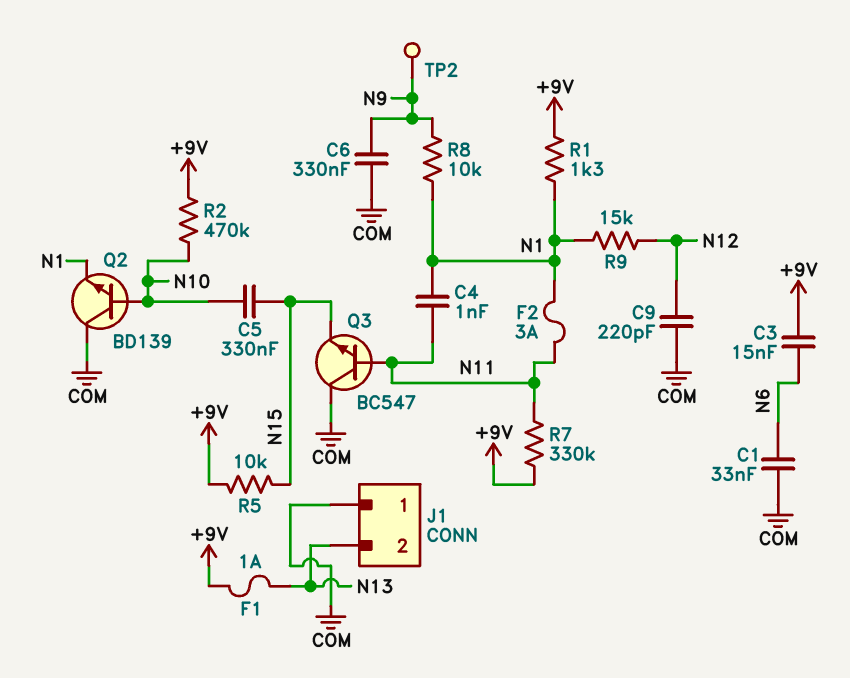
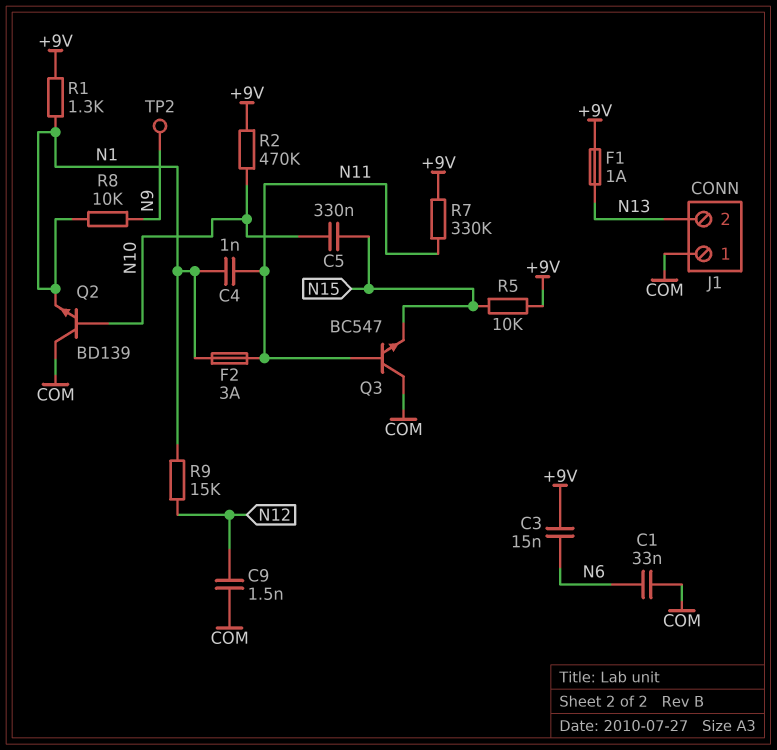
C6: 330nF (COM, N9) -> none
C9: 220pF (COM, N12) -> 1.5nF (COM, N12)

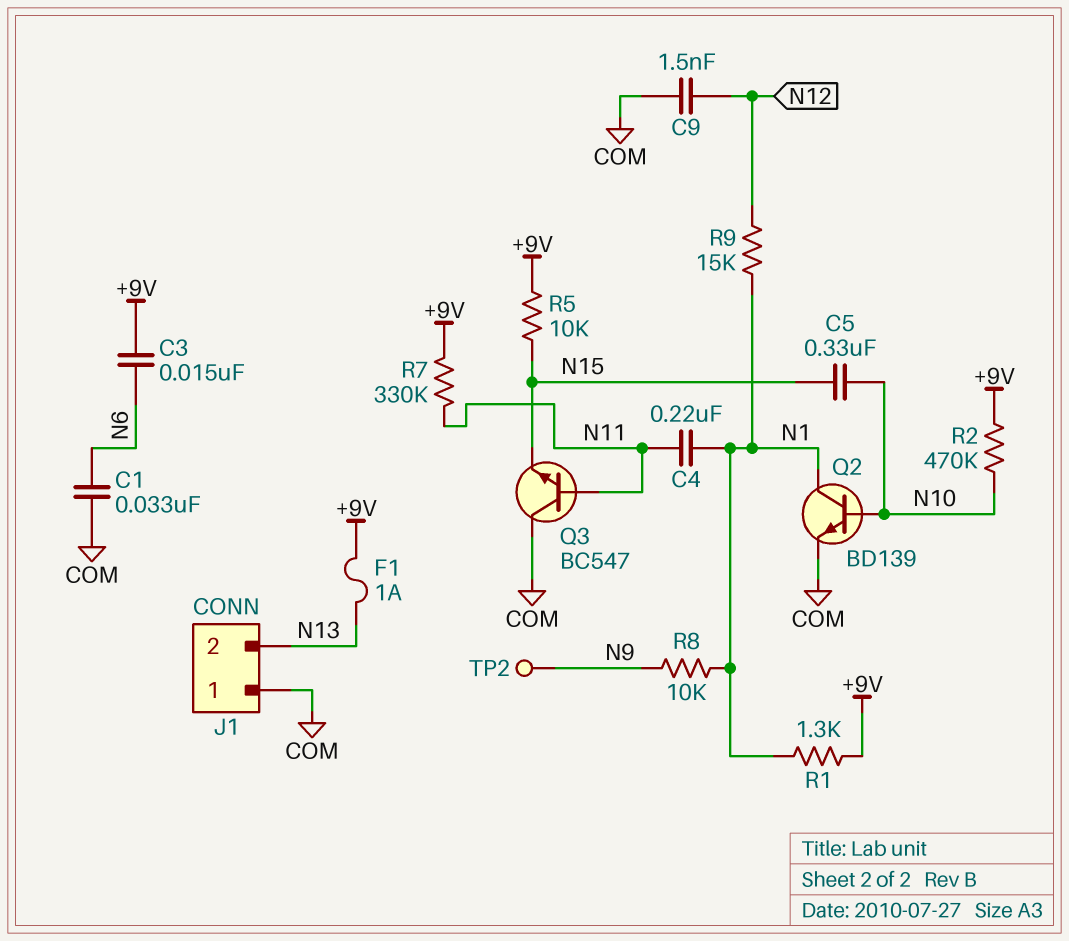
C4: 1nF (N1, N11) -> 220nF (N1, N11)
F2: 3A (N1, N11) -> none
Q2: NPN BD139 (B N10, C COM, E N1) -> NPN BD139 (B N10, C N1, E COM)

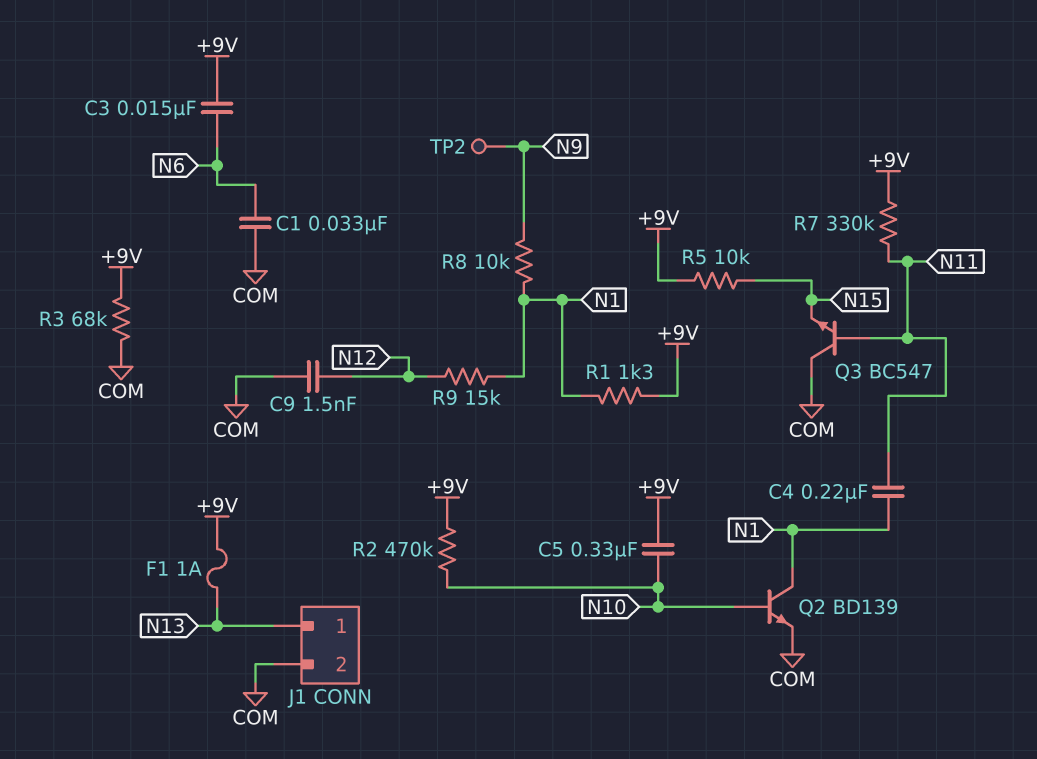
C5: 330nF (N10, N15) -> 330nF (+9V, N10)
J1 pin 1: COM -> N13
J1 pin 2: N13 -> COM
R3: none -> 68k (+9V, COM)

